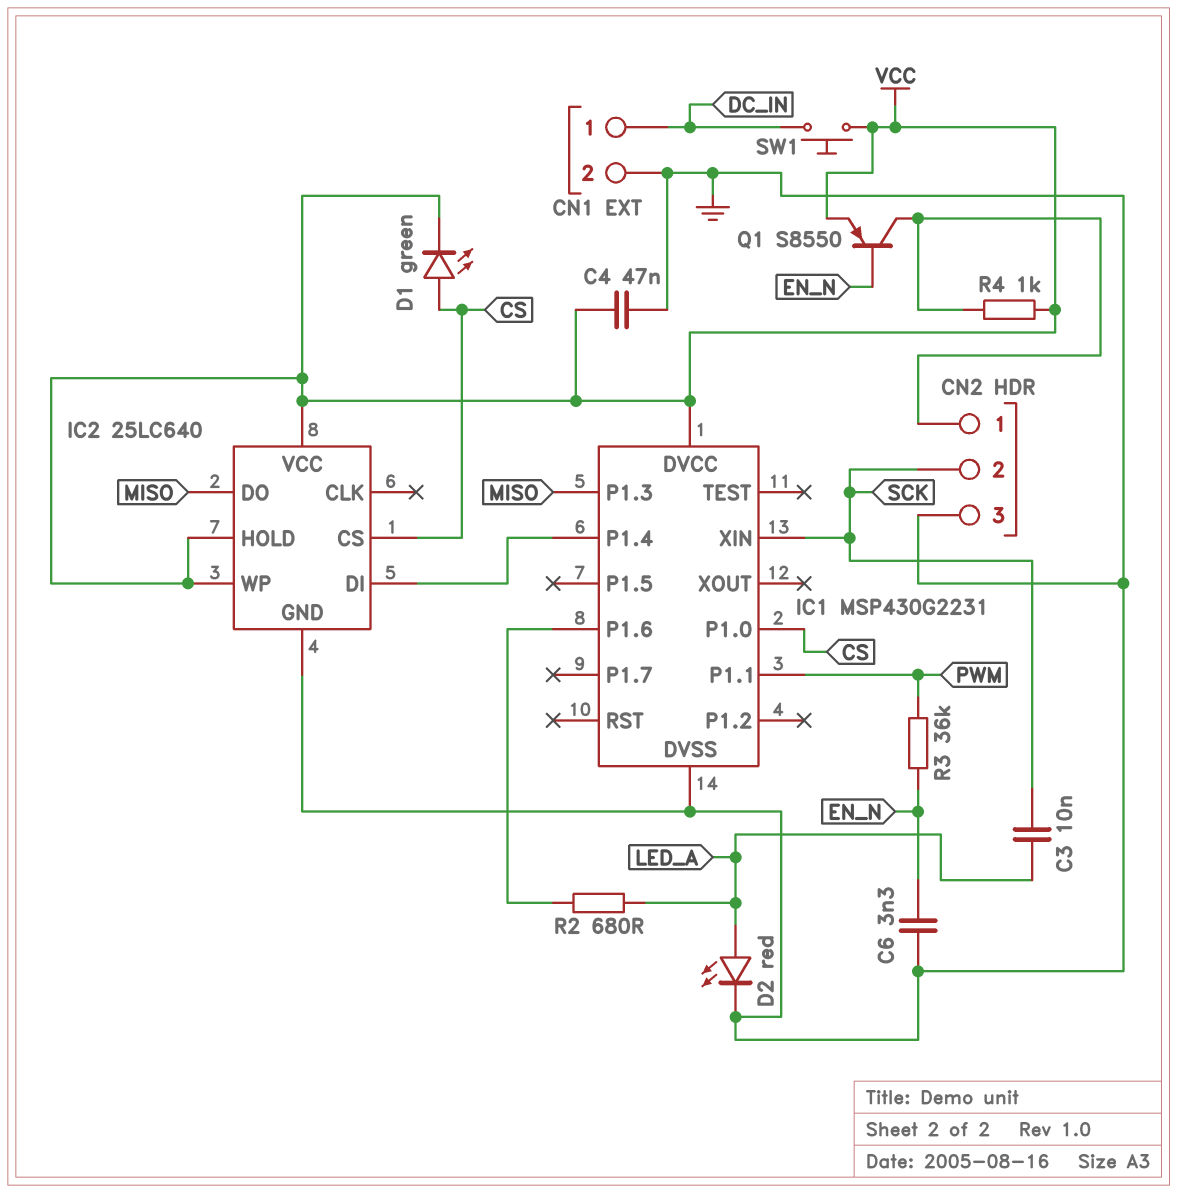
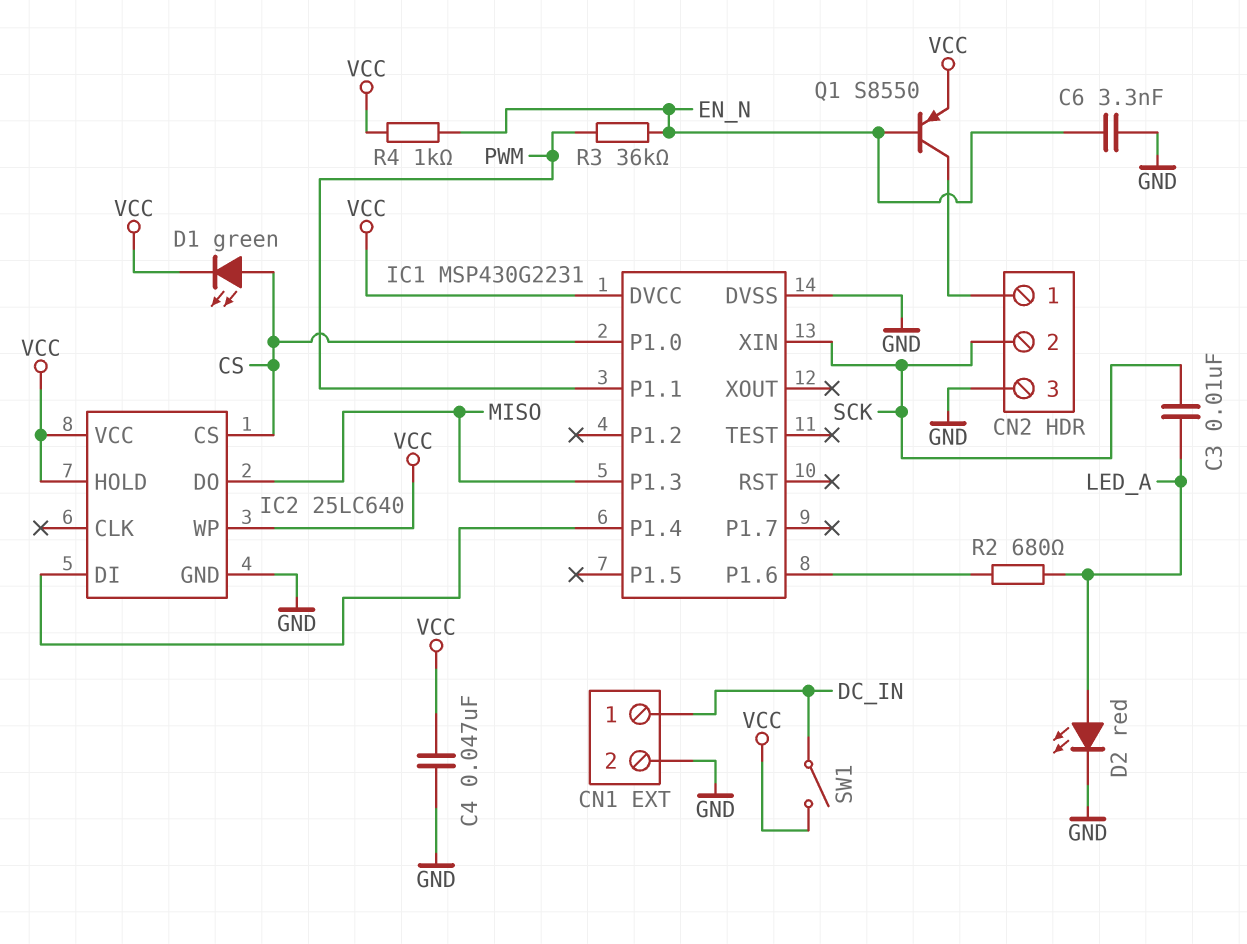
R4: 1k (CN2/1, VCC) -> 1k (EN_N, VCC)
SW1: button (DC_IN, VCC) -> switch (DC_IN, VCC)

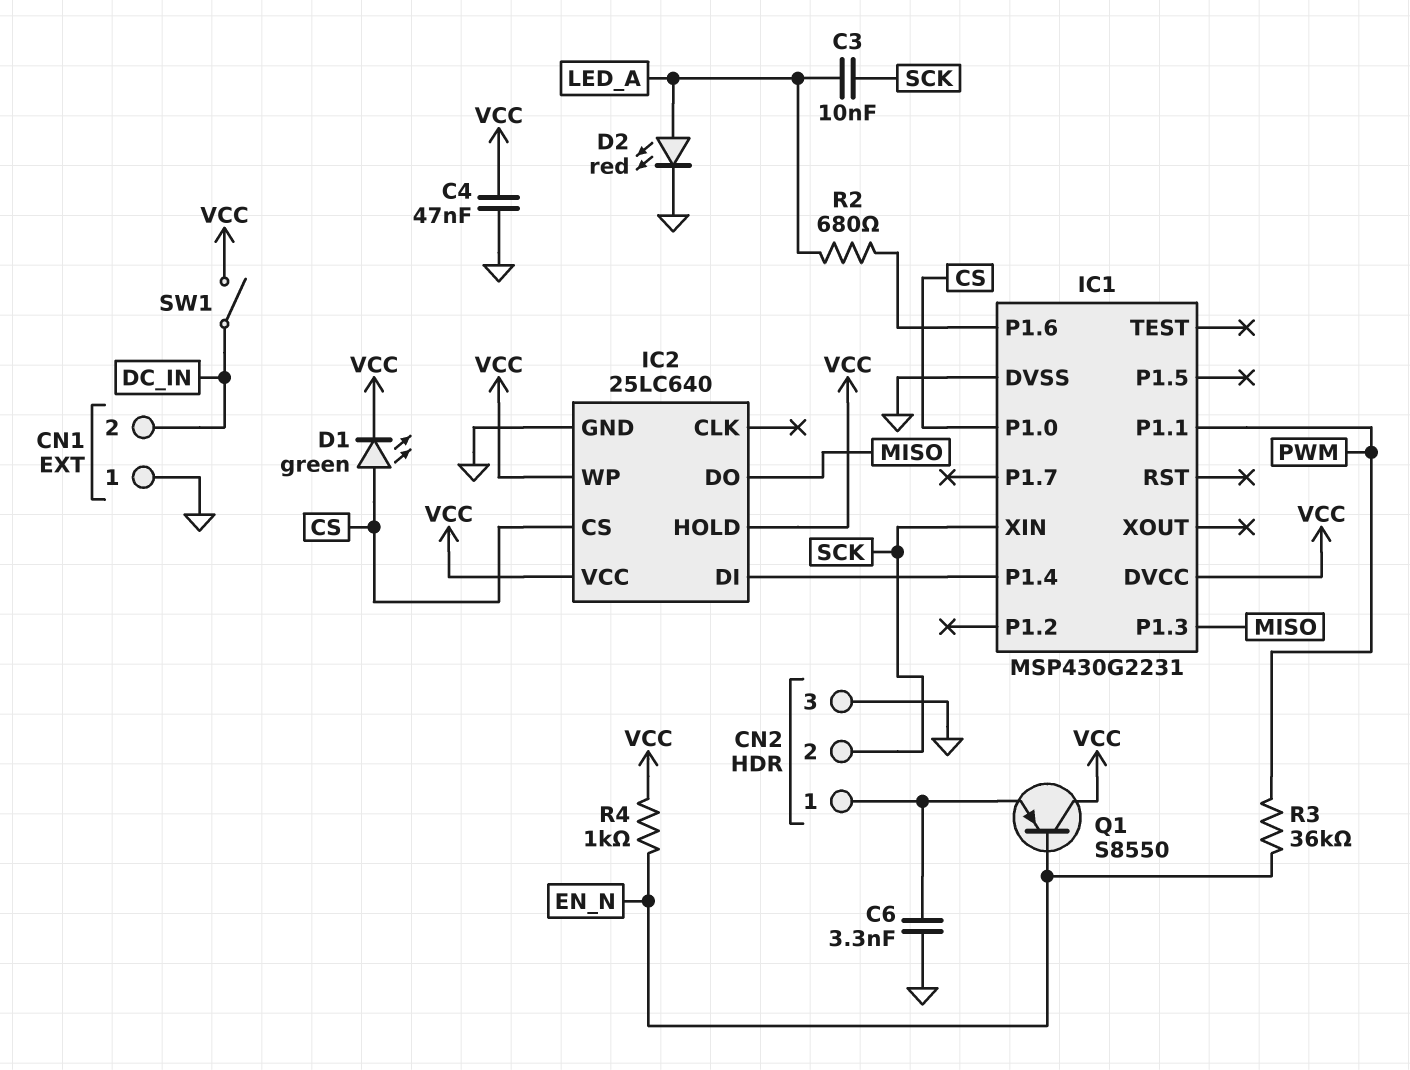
C6: 3.3nF (EN_N, GND) -> 3.3nF (CN2/1, GND)
CN1 pin 1: DC_IN -> GND
CN1 pin 2: GND -> DC_IN
Q1: PNP S8550 (B EN_N, C CN2/1, E VCC) -> PNP S8550 (B EN_N, C VCC, E CN2/1)

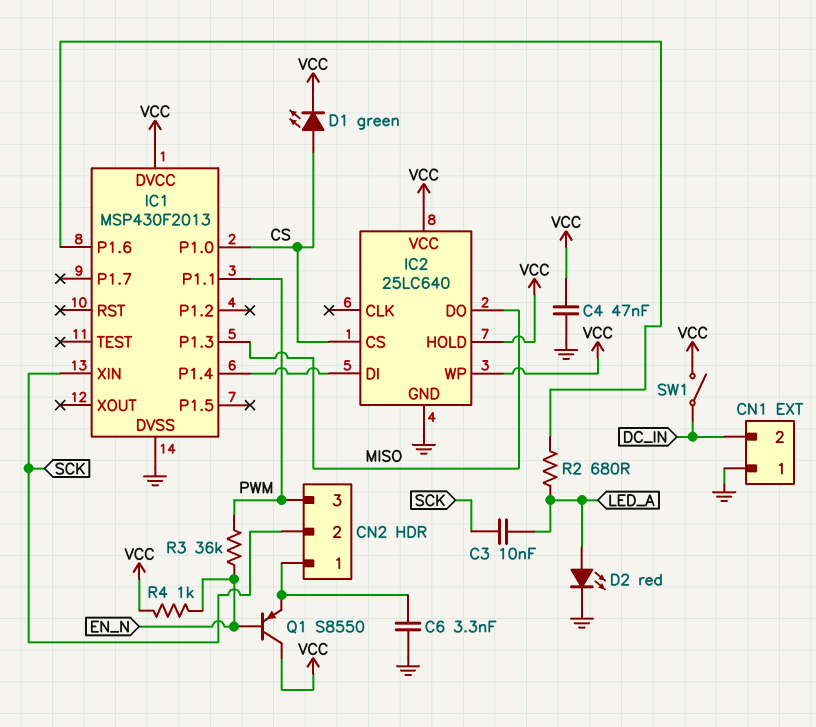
CN2 pin 3: GND -> PWM
IC1: MSP430G2231 -> MSP430F2013

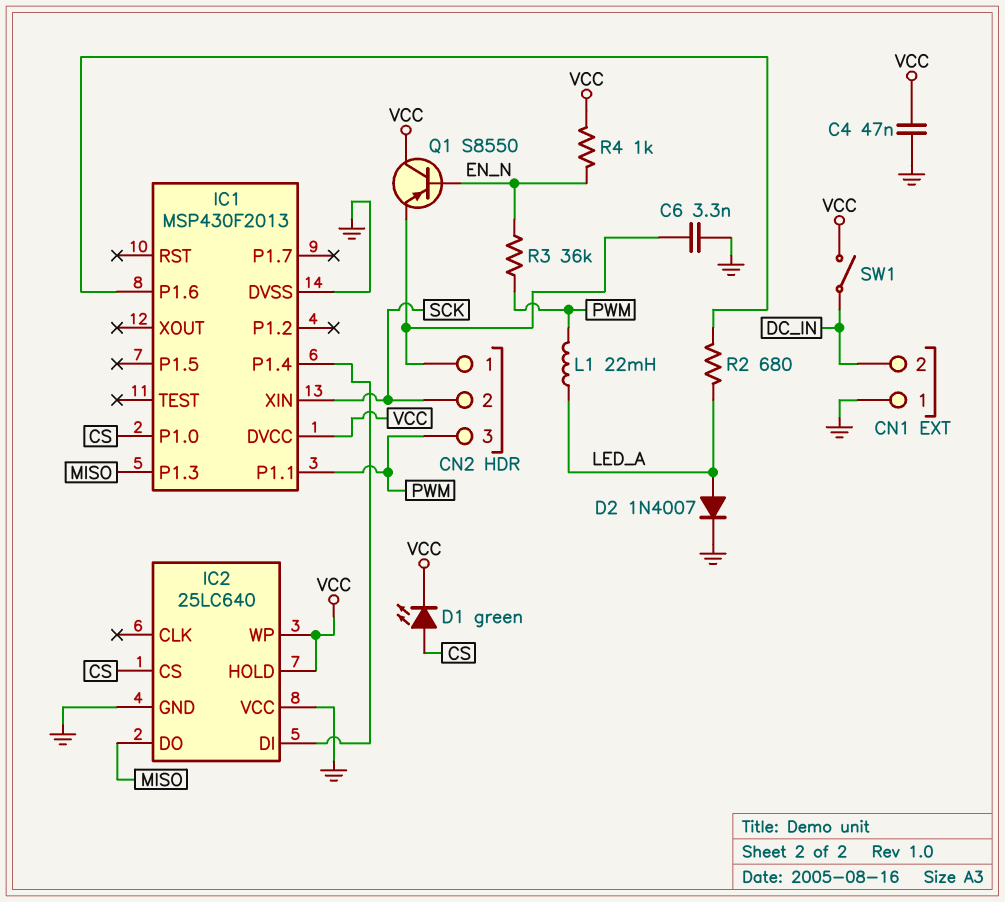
C3: 10nF (LED_A, SCK) -> none
D2: LED red (A LED_A, K GND) -> diode 1N4007 (A LED_A, K GND)
IC2 pin VCC: VCC -> GND
L1: none -> 22mH (LED_A, PWM)

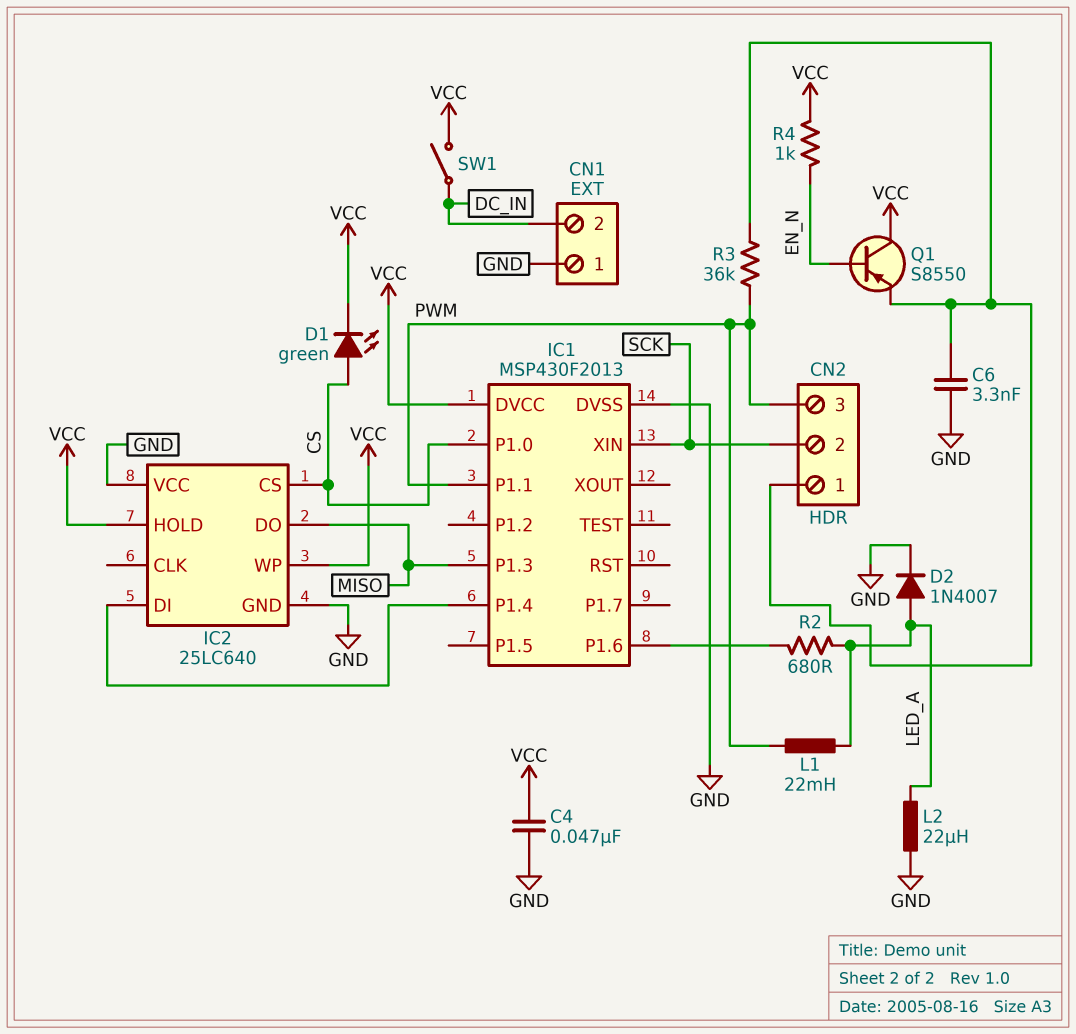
L2: none -> 22uH (GND, LED_A)
R3: 36k (EN_N, PWM) -> 36k (CN2/1, PWM)

